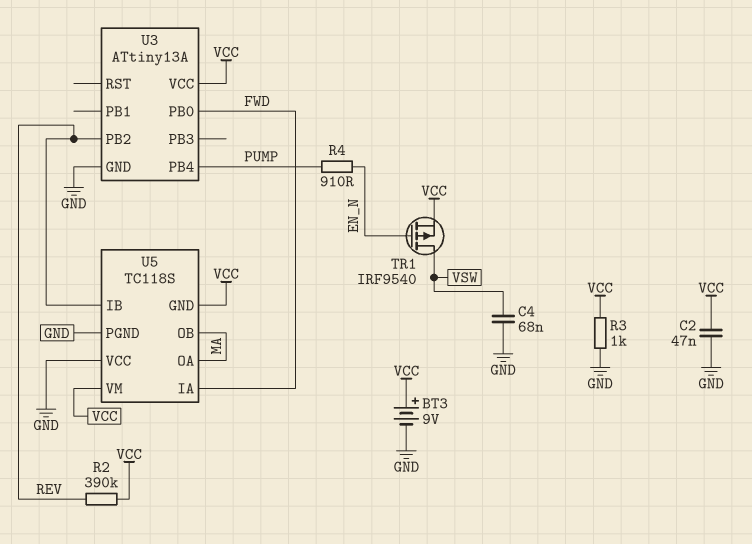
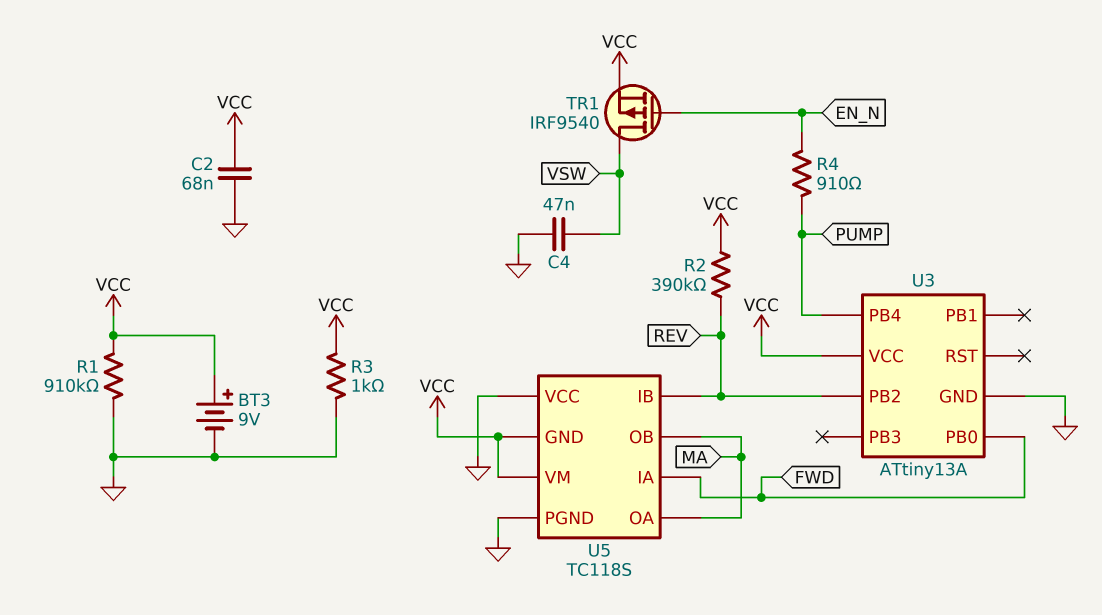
C2: 47nF (GND, VCC) -> 68nF (GND, VCC)
C4: 68nF (GND, VSW) -> 47nF (GND, VSW)
R1: none -> 910k (GND, VCC)

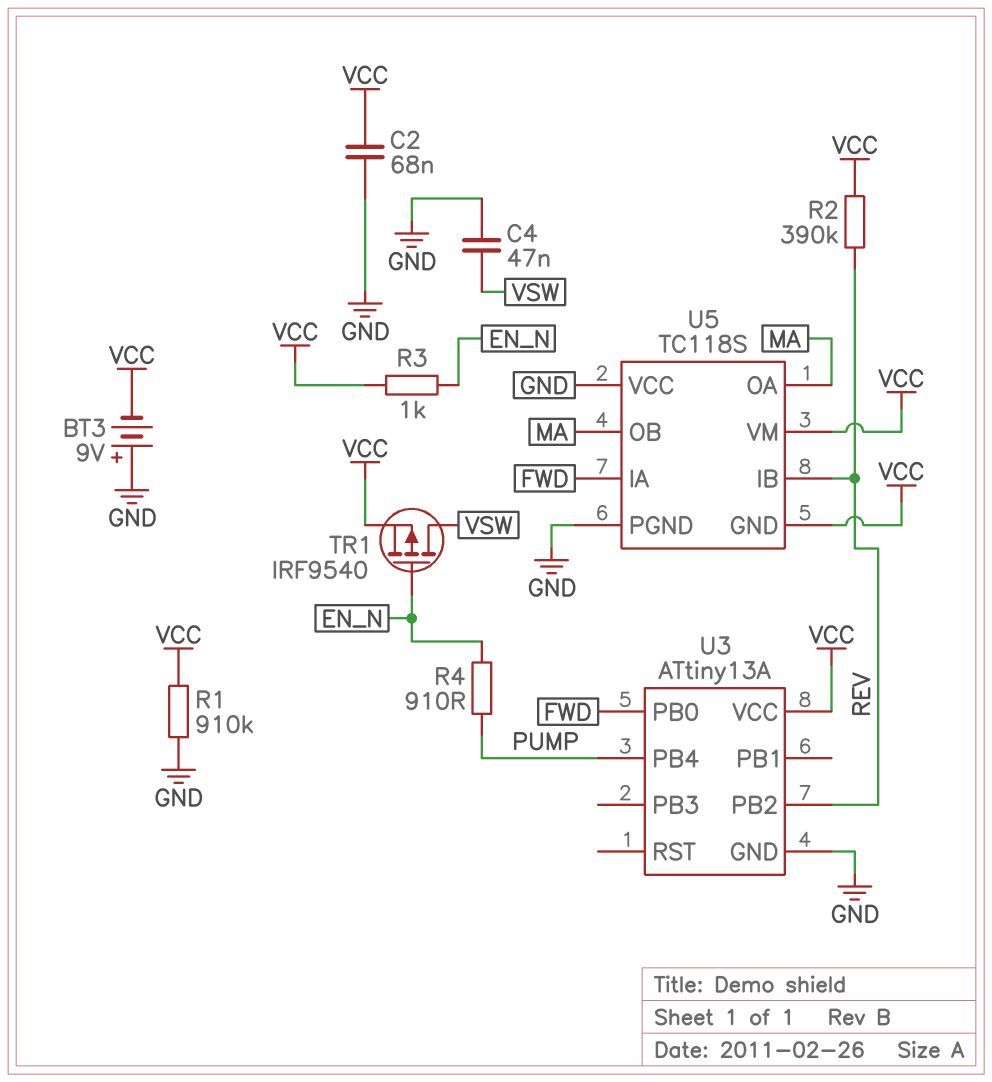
BT3: 9V (plus VCC, minus GND) -> 9V (plus GND, minus VCC)
R3: 1k (GND, VCC) -> 1k (EN_N, VCC)

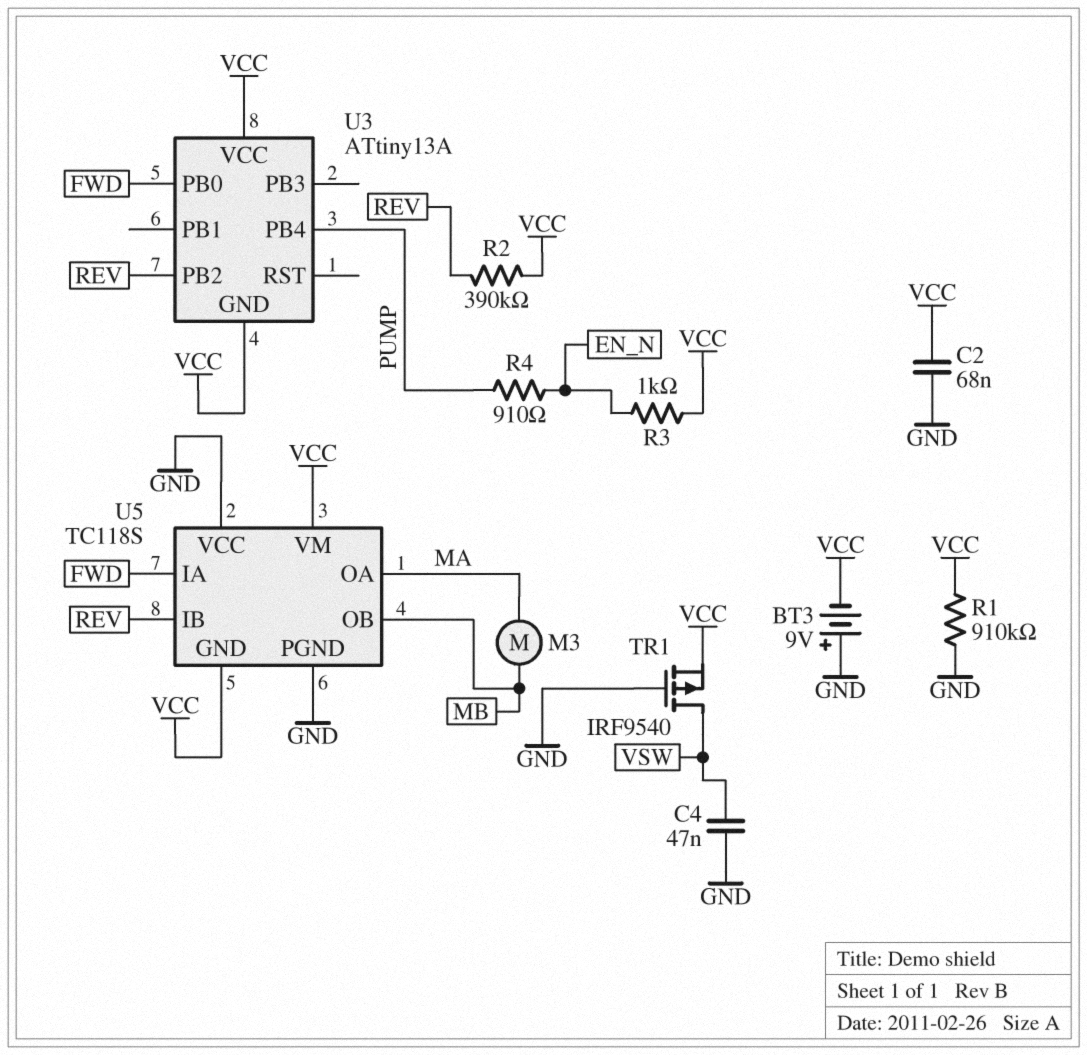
M3: none -> motor (MA, MB)
TR1: PMOS IRF9540 (G EN_N, D VSW, S VCC) -> PMOS IRF9540 (G GND, D VSW, S VCC)
U3 pin GND: GND -> VCC
U5 pin OB: MA -> MB

